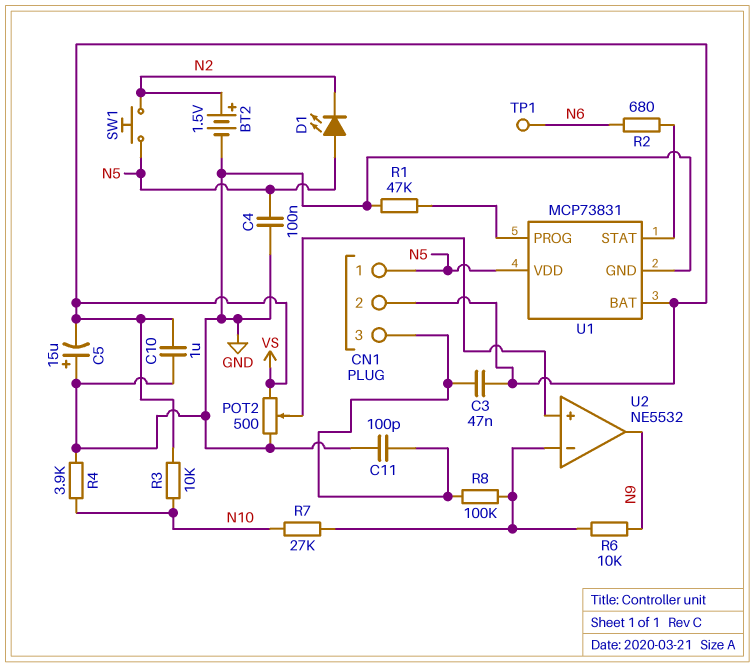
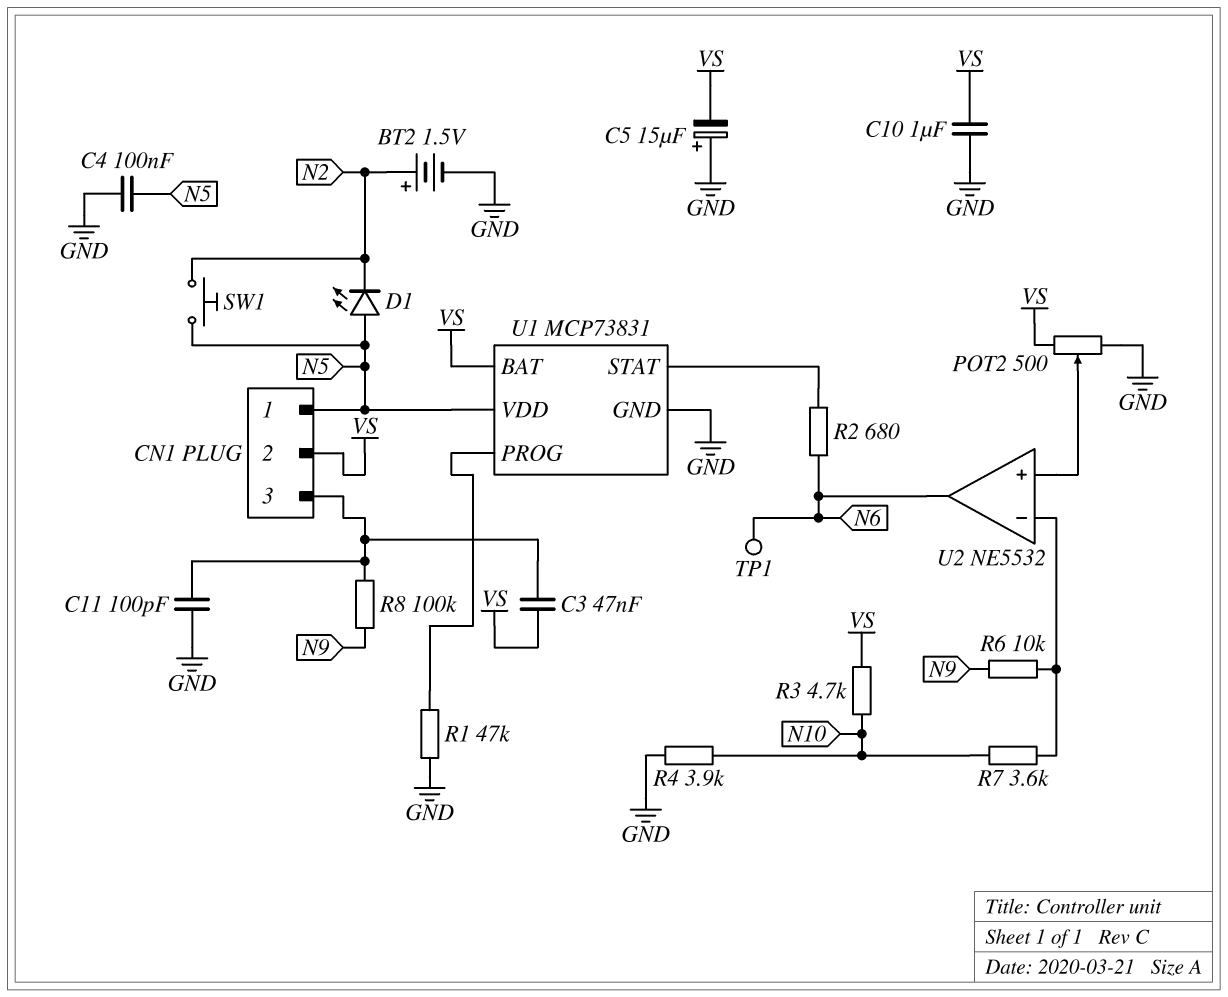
R3: 10k (N10, VS) -> 4.7k (N10, VS)
R7: 27k (N10, U2/in-) -> 3.6k (N10, U2/in-)
R8: 100k (CN1/3, U2/in-) -> 100k (CN1/3, N9)
U2 pin out: N9 -> N6

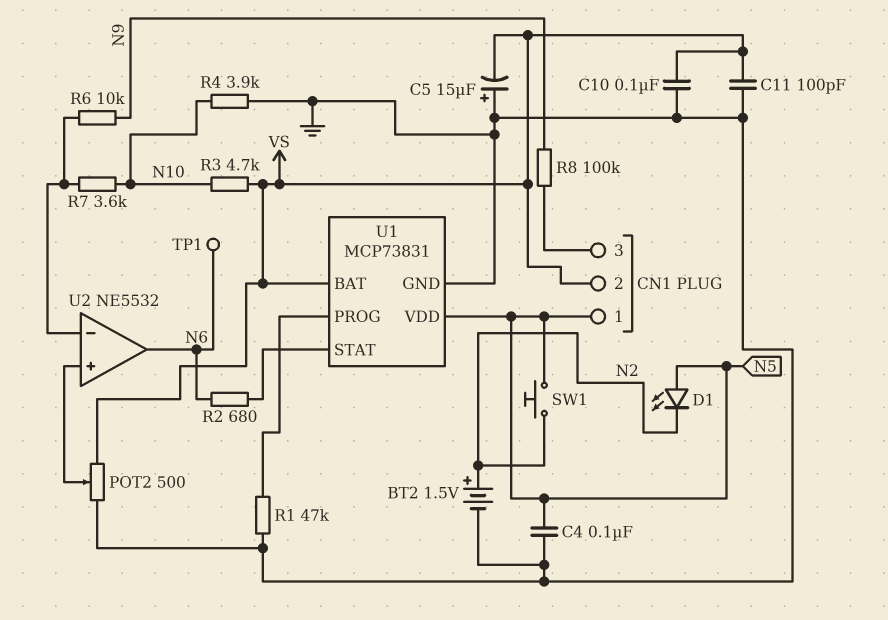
C3: 47nF (CN1/3, VS) -> none
C10: 1uF (GND, VS) -> 100nF (GND, VS)
C11: 100pF (CN1/3, GND) -> 100pF (GND, VS)

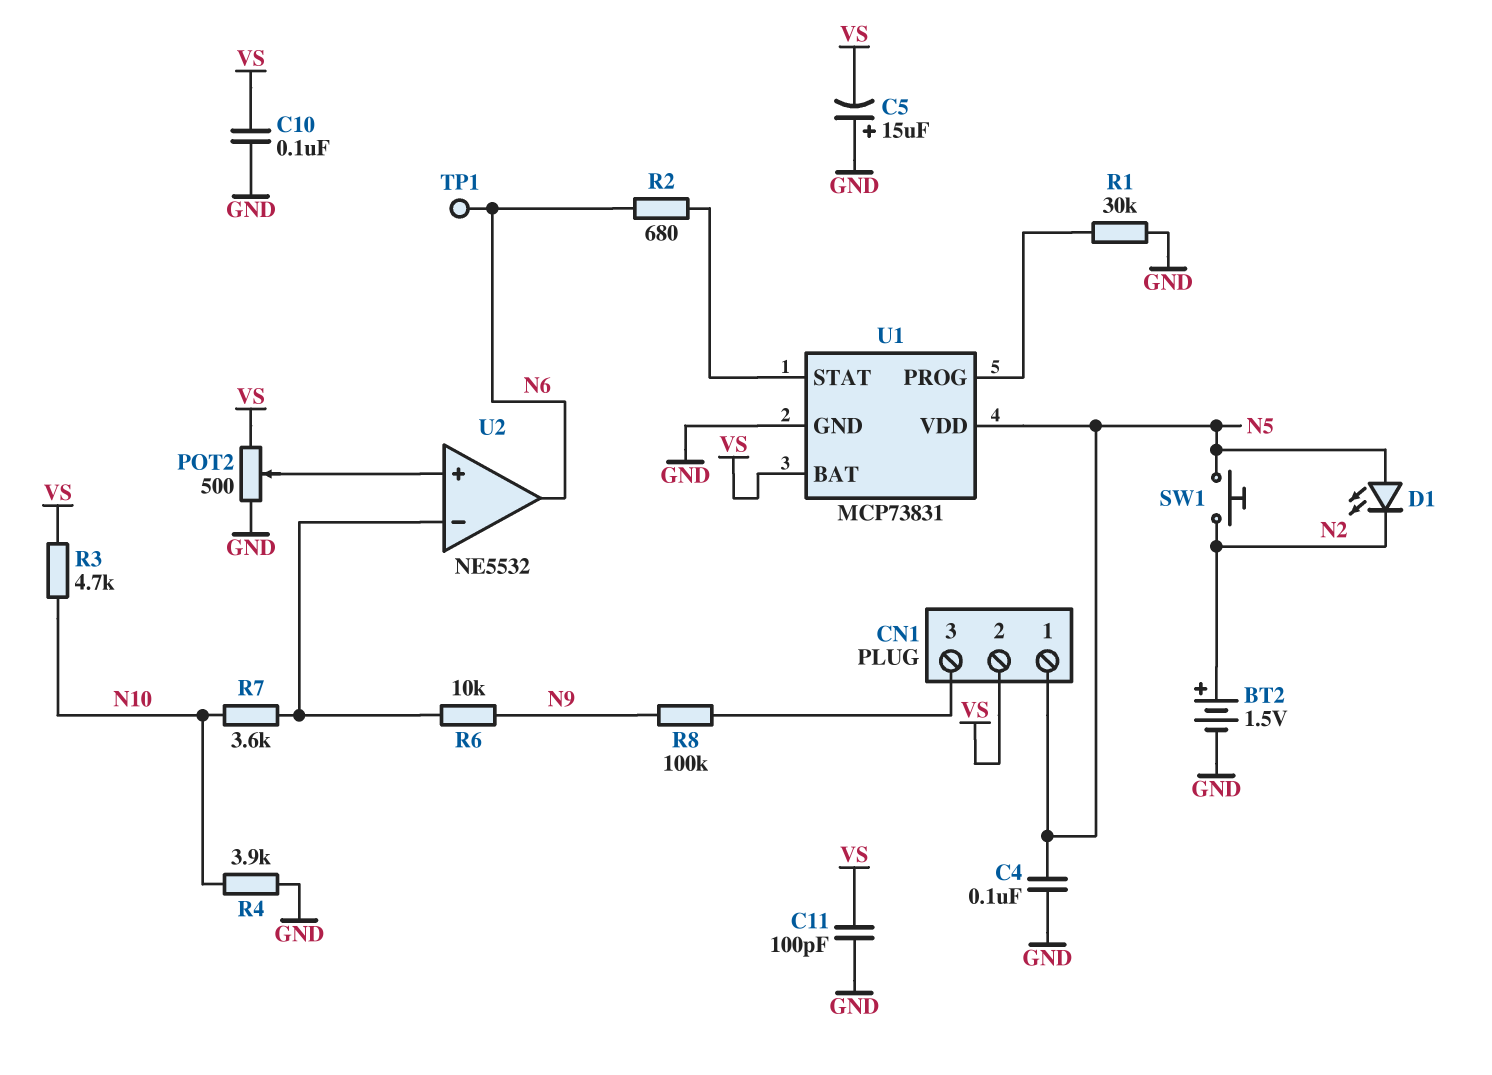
R1: 47k (GND, U1/PROG) -> 30k (GND, U1/PROG)

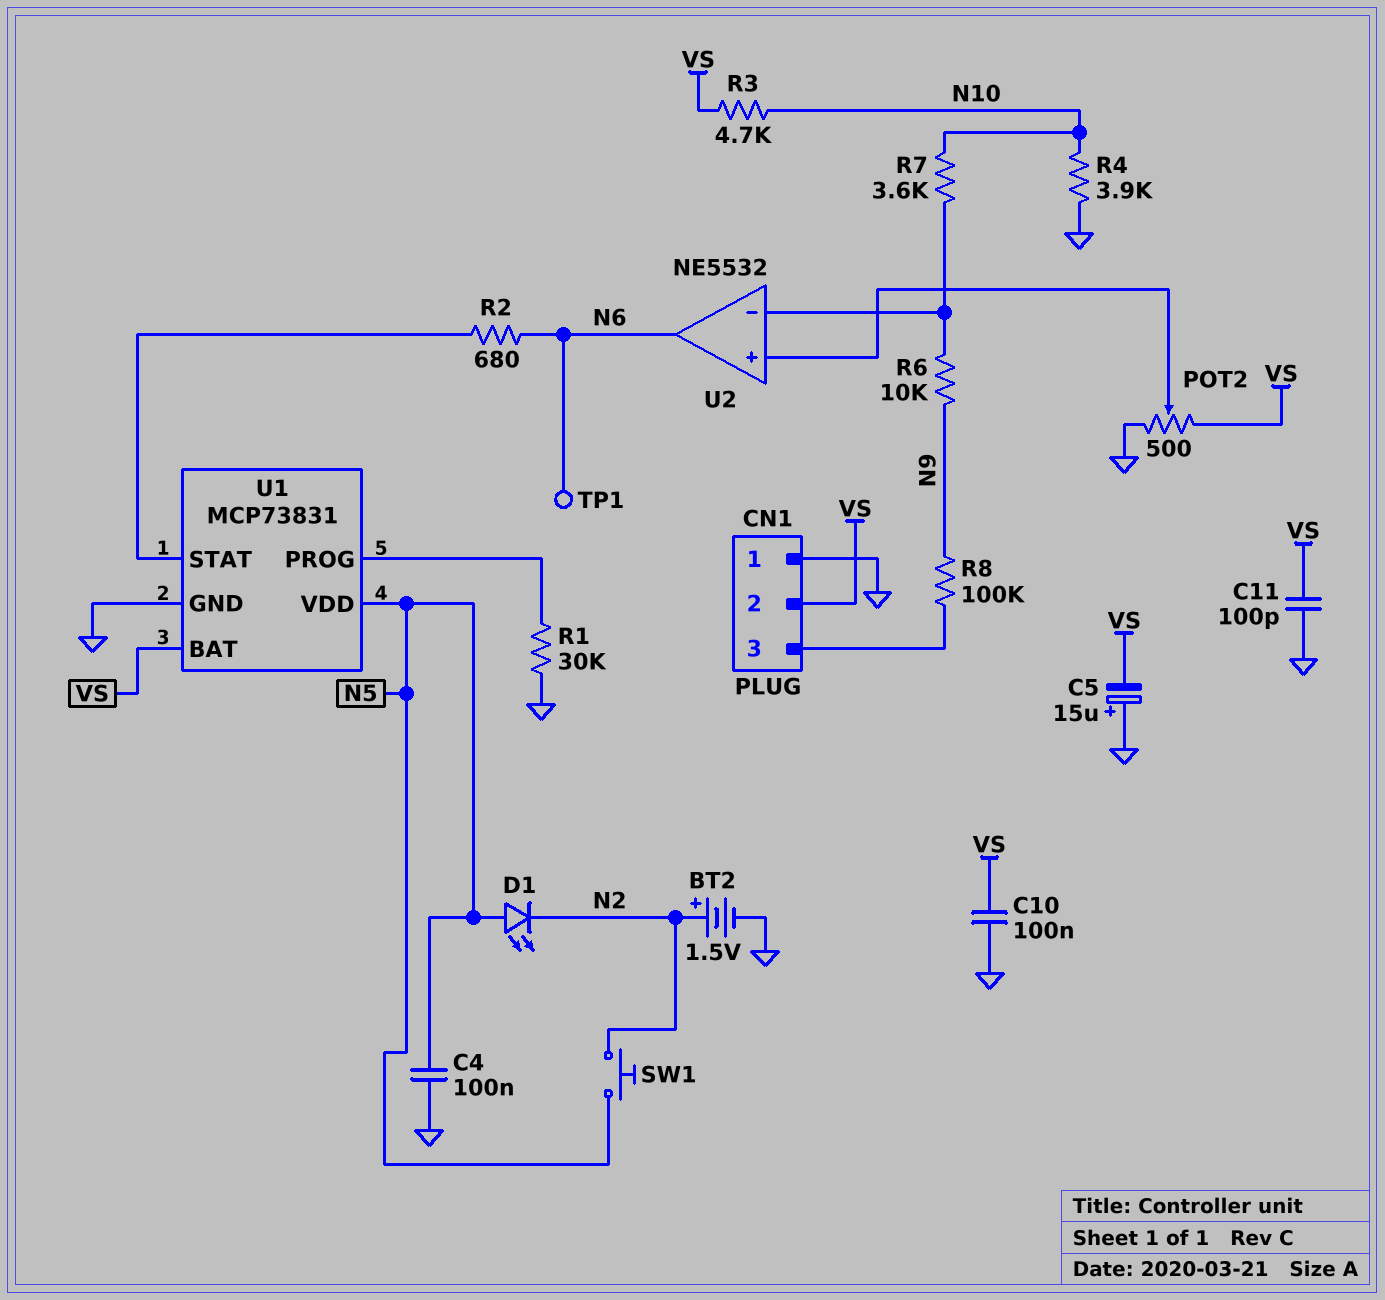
CN1 pin 1: N5 -> GND

